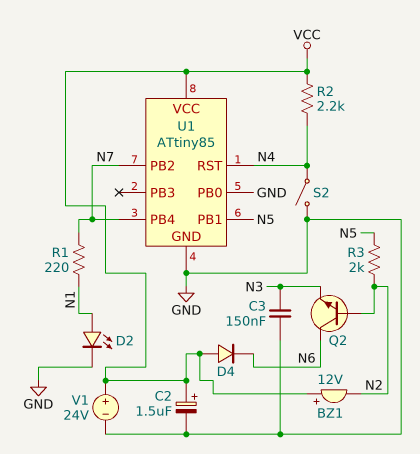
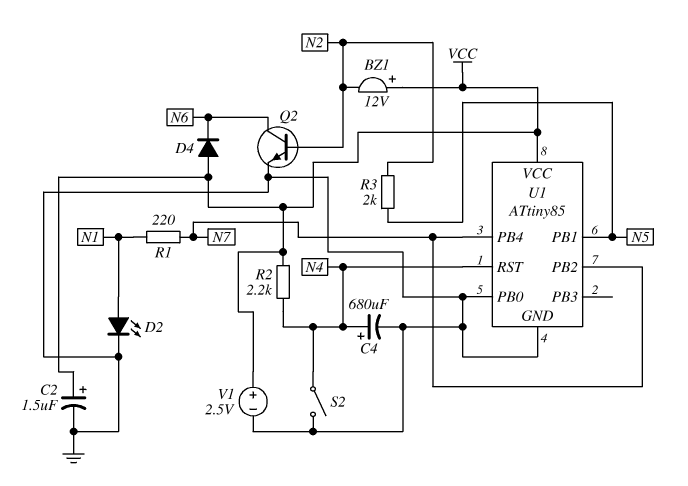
C3: 150nF (GND, N3) -> none
C4: none -> 680uF (plus N4, minus GND)
Q2: NPN (B N2, C N6, E N3) -> NPN (B N2, C N6, E GND)
V1: 24V (plus VCC, minus GND) -> 2.5V (plus VCC, minus GND)

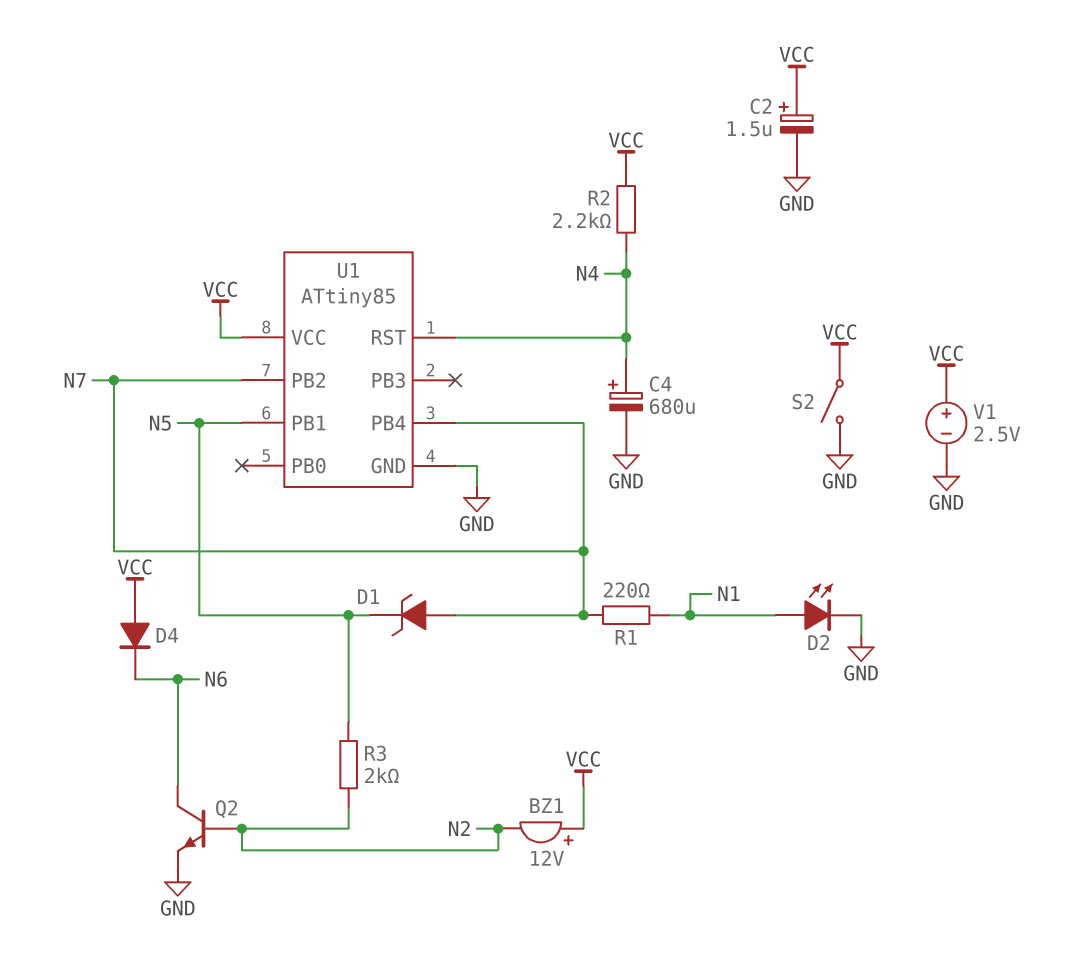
D1: none -> zener (A N7, K N5)
S2: switch (GND, N4) -> switch (GND, VCC)
U1 pin PB0: GND -> none

